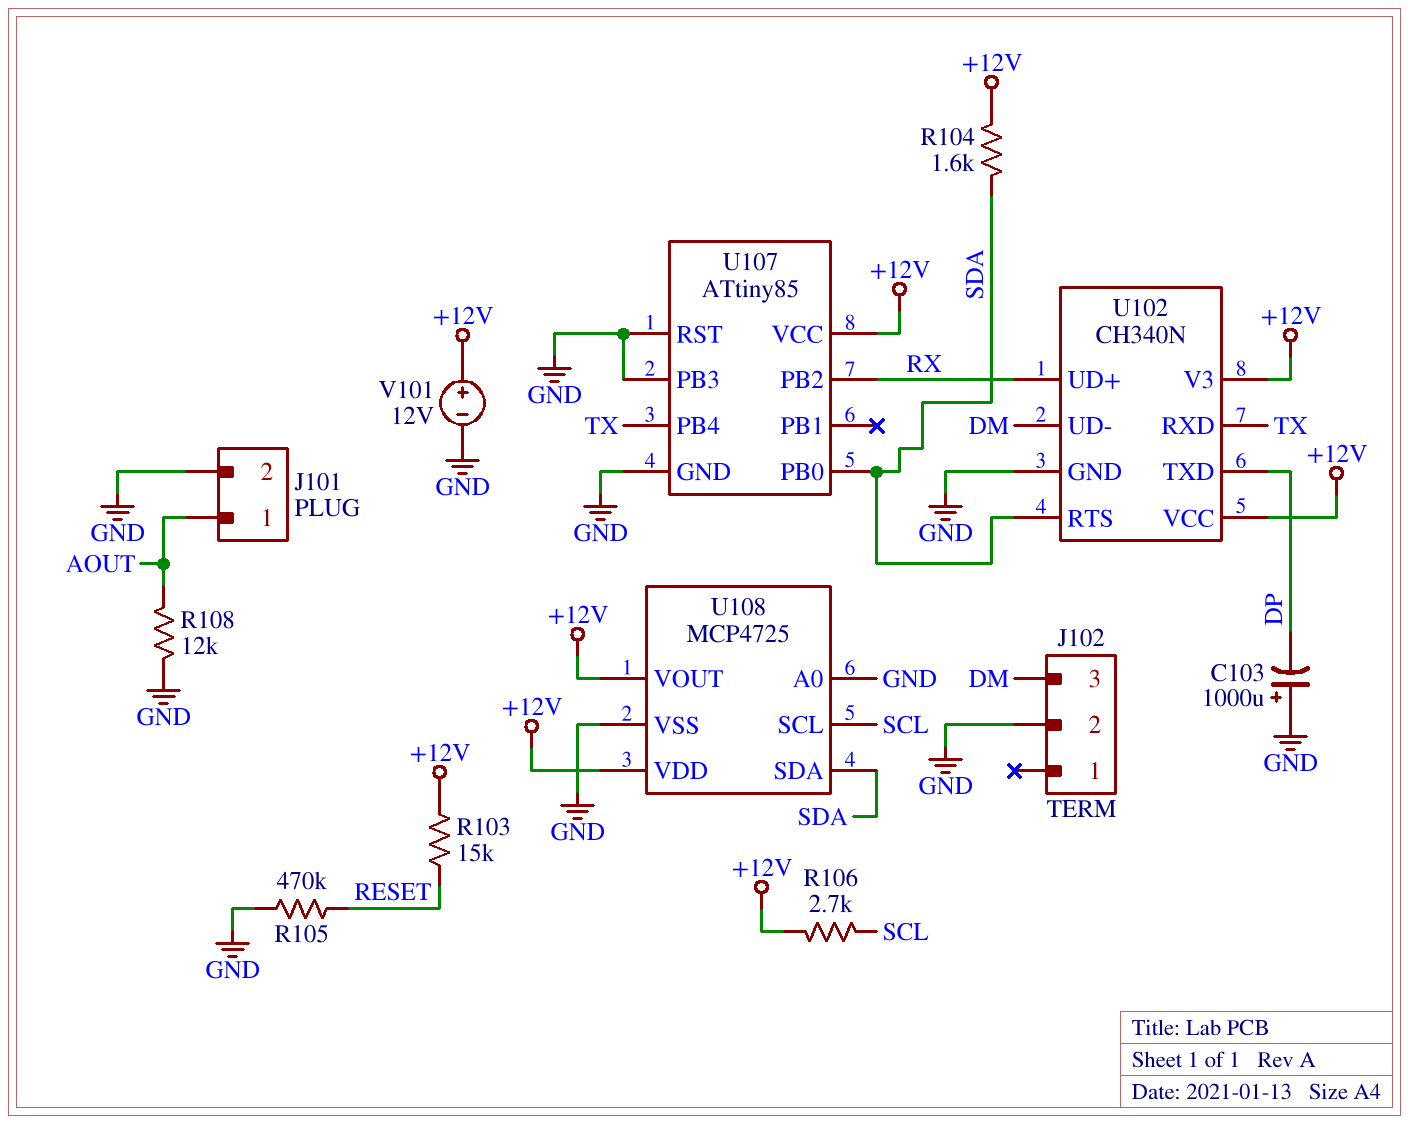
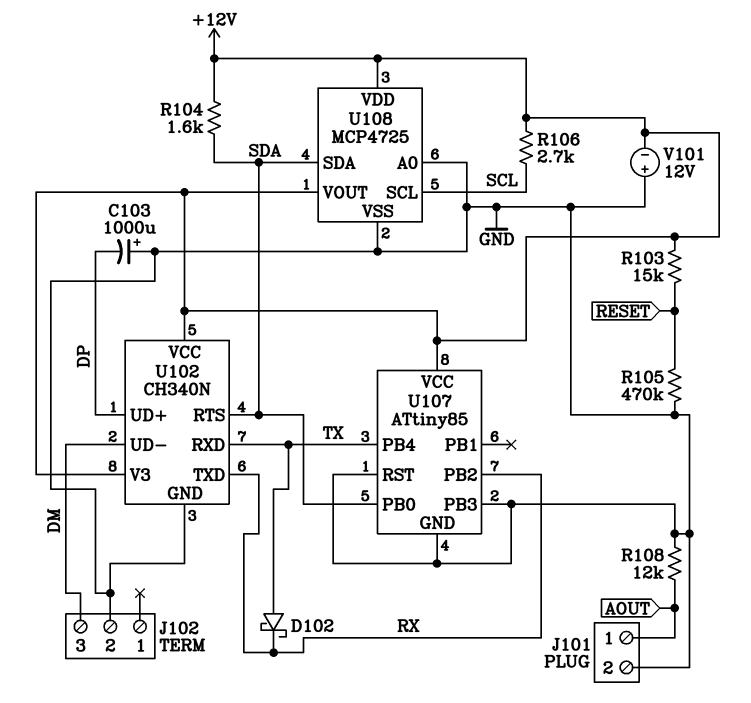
D102: none -> schottky (A TX, K RX)
U102 pin TXD: DP -> RX
U102 pin UD+: RX -> DP
V101: 12V (plus +12V, minus GND) -> 12V (plus GND, minus +12V)

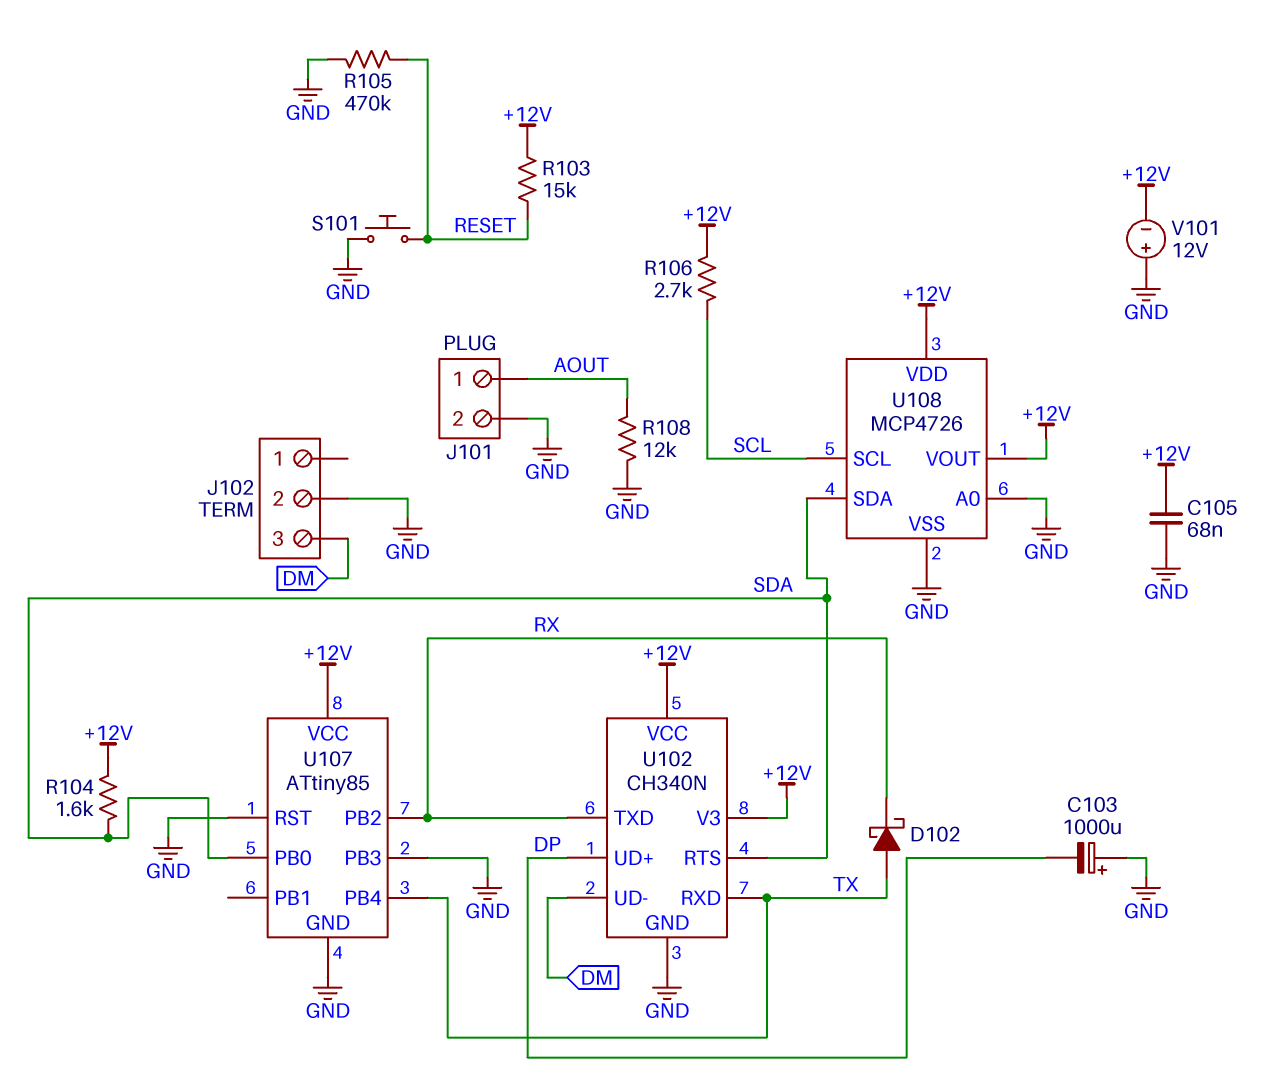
C105: none -> 68nF (+12V, GND)
S101: none -> button (GND, RESET)
U108: MCP4725 -> MCP4726

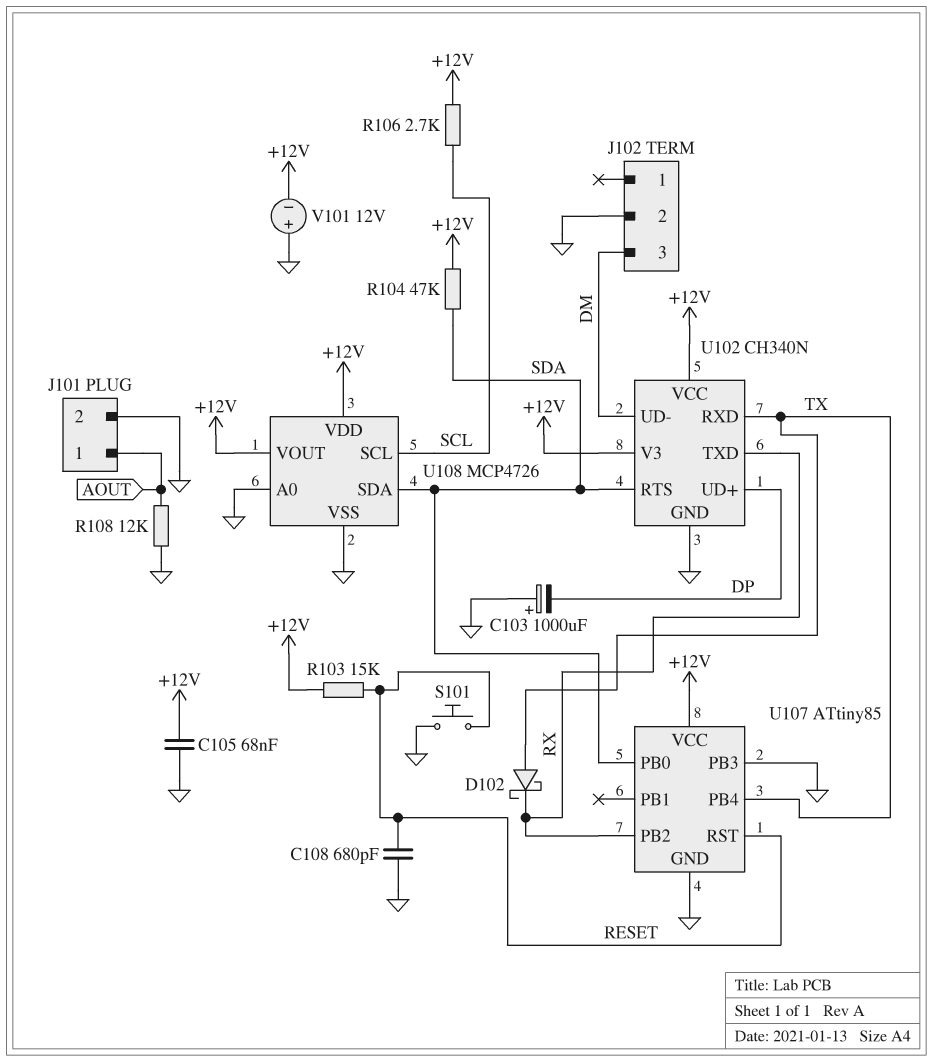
C108: none -> 680pF (GND, RESET)
R104: 1.6k (+12V, SDA) -> 47k (+12V, SDA)
R105: 470k (GND, RESET) -> none
U107 pin RST: GND -> RESET

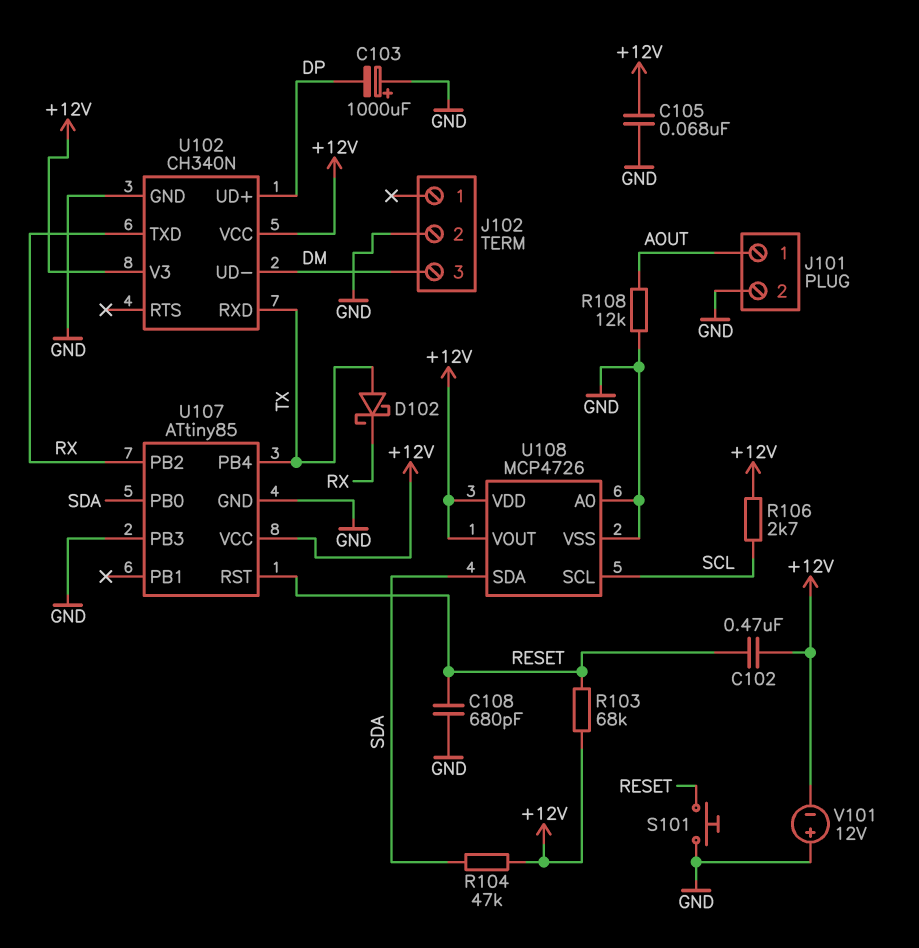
C102: none -> 470nF (+12V, RESET)
R103: 15k (+12V, RESET) -> 68k (+12V, RESET)
U102 pin RTS: SDA -> none

